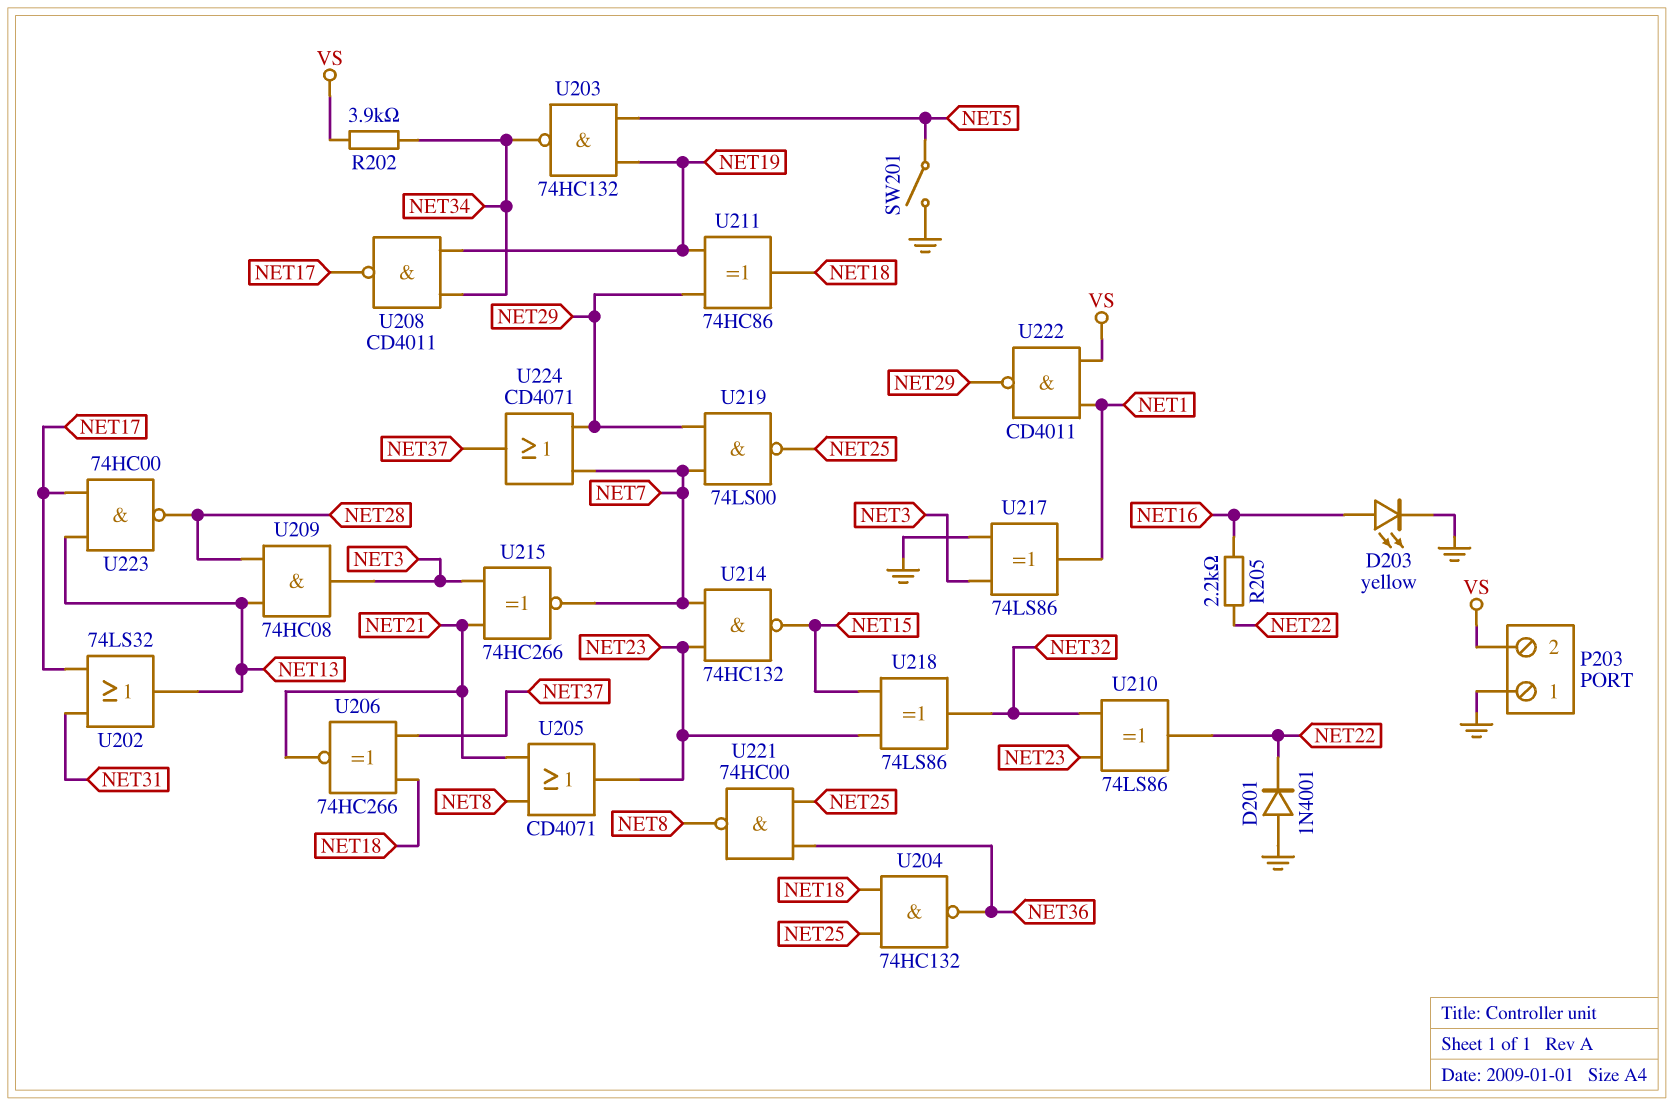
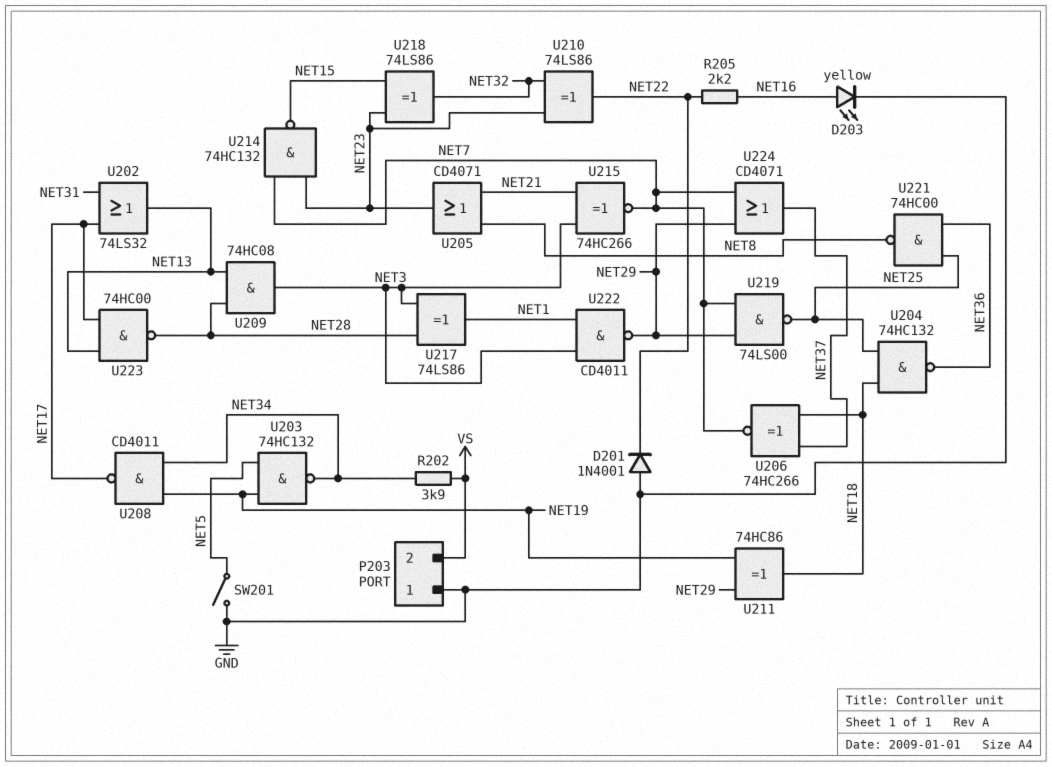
U206: XNOR 74HC266 (in NET18, in NET37, out NET21) -> XNOR 74HC266 (in NET18, in NET37, out NET7)
U217: XOR 74LS86 (in GND, in NET3, out NET1) -> XOR 74LS86 (in NET3, in NET28, out NET1)
U222: NAND CD4011 (in NET1, in VS, out NET29) -> NAND CD4011 (in NET1, in NET3, out NET29)

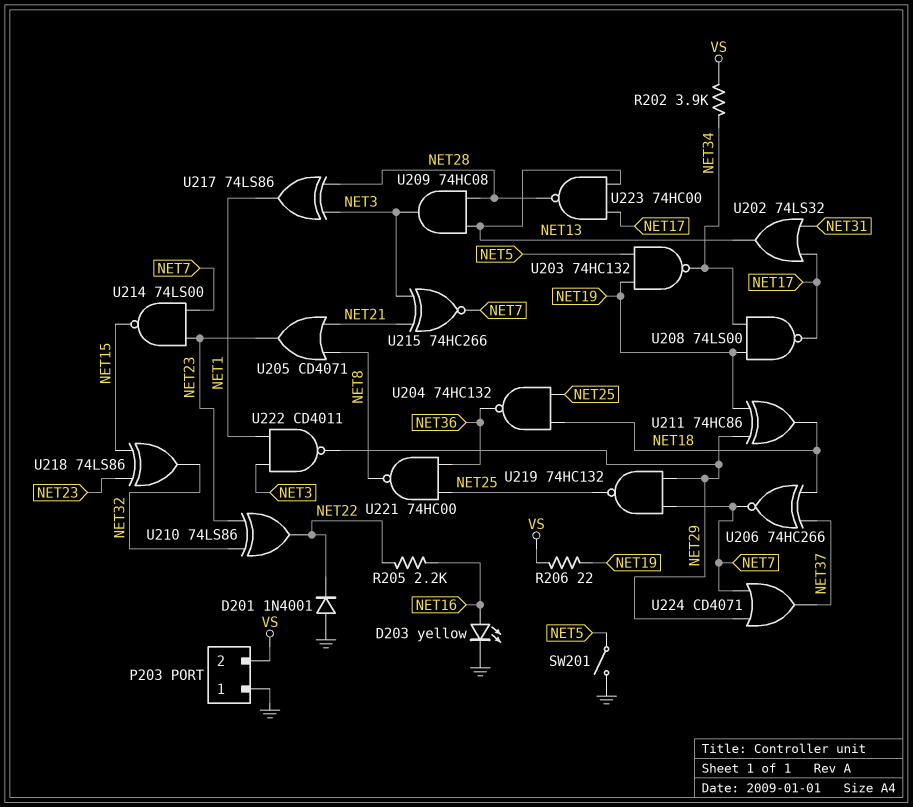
R206: none -> 22 (NET19, VS)
U208: NAND CD4011 (in NET19, in NET34, out NET17) -> NAND 74LS00 (in NET19, in NET34, out NET17)
U214: NAND 74HC132 (in NET7, in NET23, out NET15) -> NAND 74LS00 (in NET7, in NET23, out NET15)
U219: NAND 74LS00 (in NET7, in NET29, out NET25) -> NAND 74HC132 (in NET7, in NET29, out NET25)

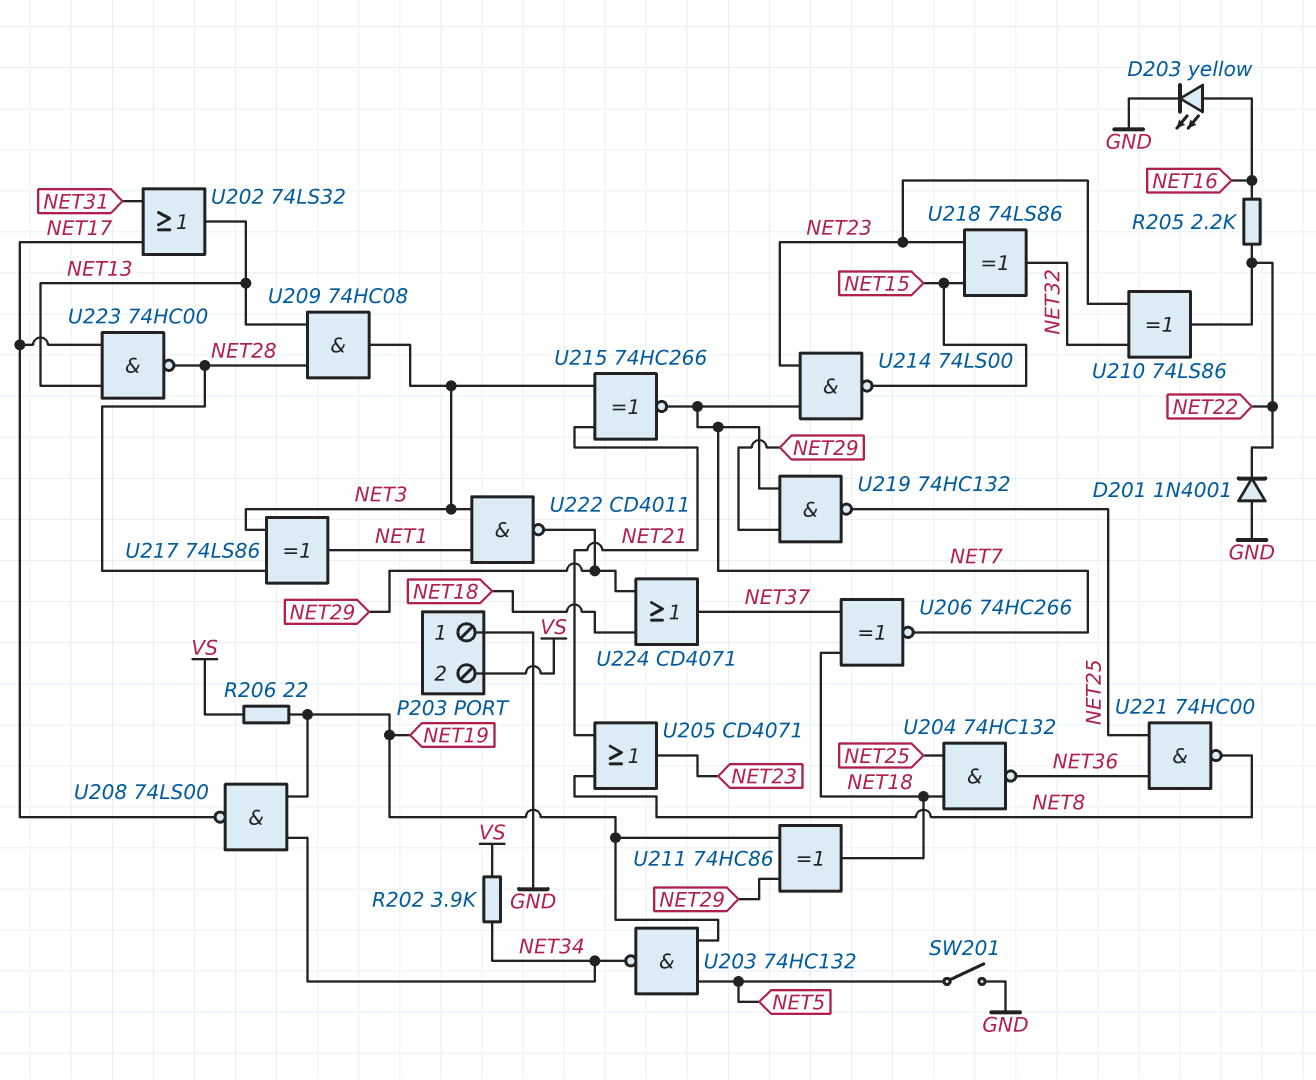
U224: OR CD4071 (in NET7, in NET29, out NET37) -> OR CD4071 (in NET18, in NET29, out NET37)

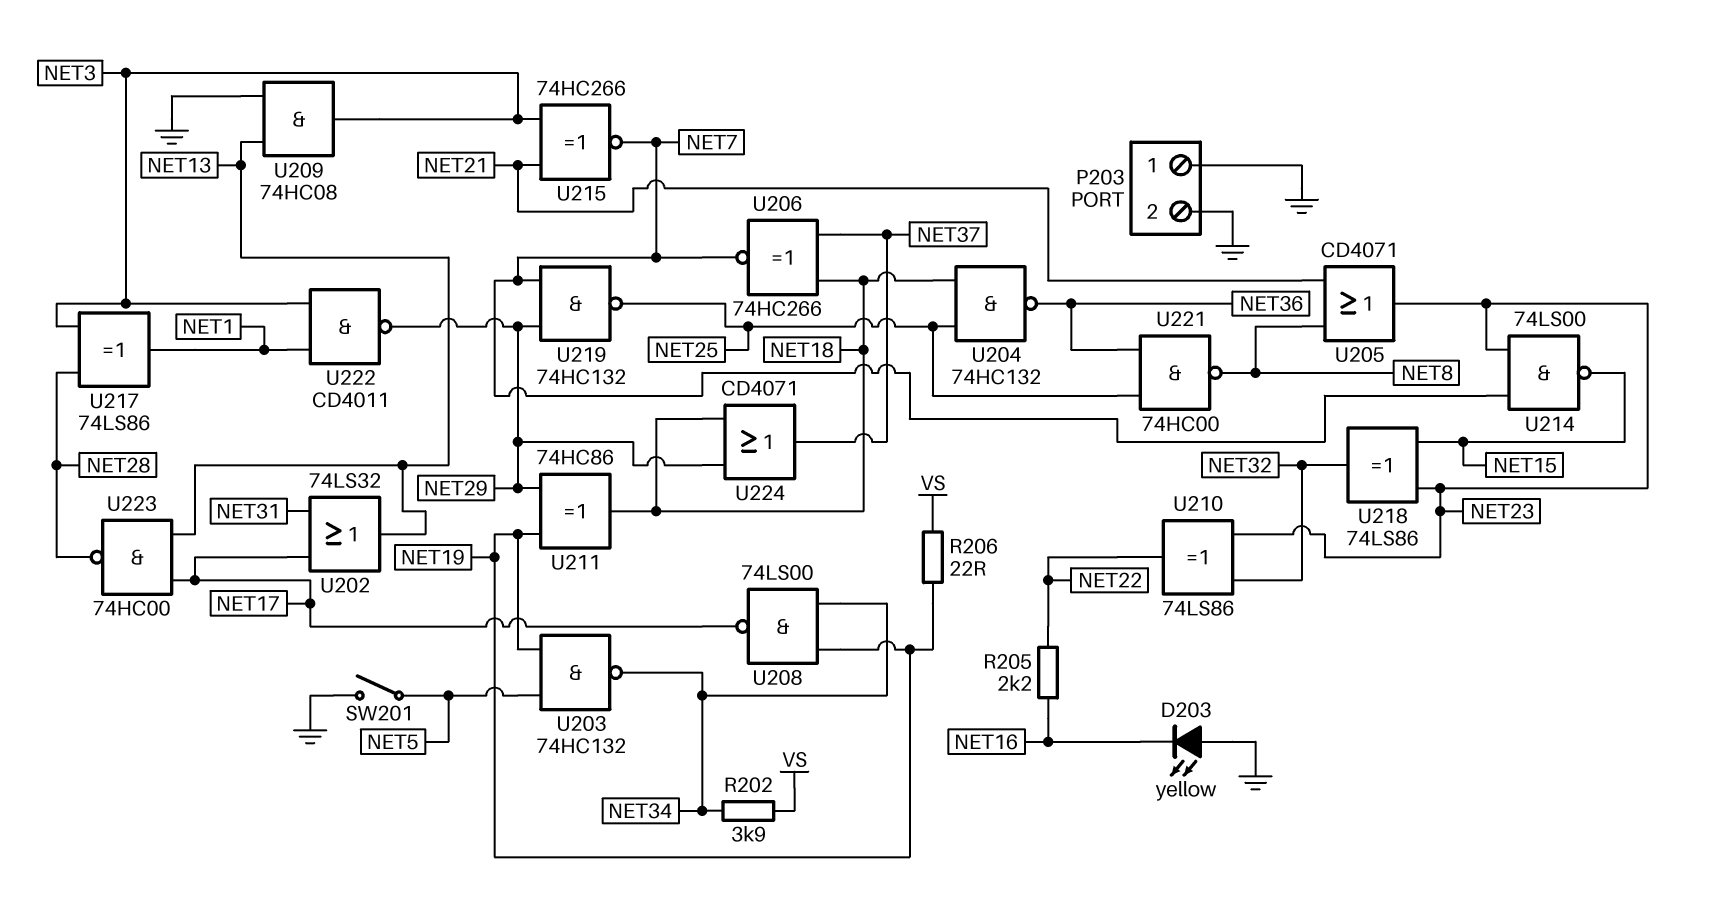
D201: diode 1N4001 (A GND, K NET22) -> none
D203: LED yellow (A NET16, K GND) -> LED yellow (A GND, K NET16)
P203 pin 2: VS -> GND
U209: AND 74HC08 (in NET13, in NET28, out NET3) -> AND 74HC08 (in GND, in NET13, out NET3)

